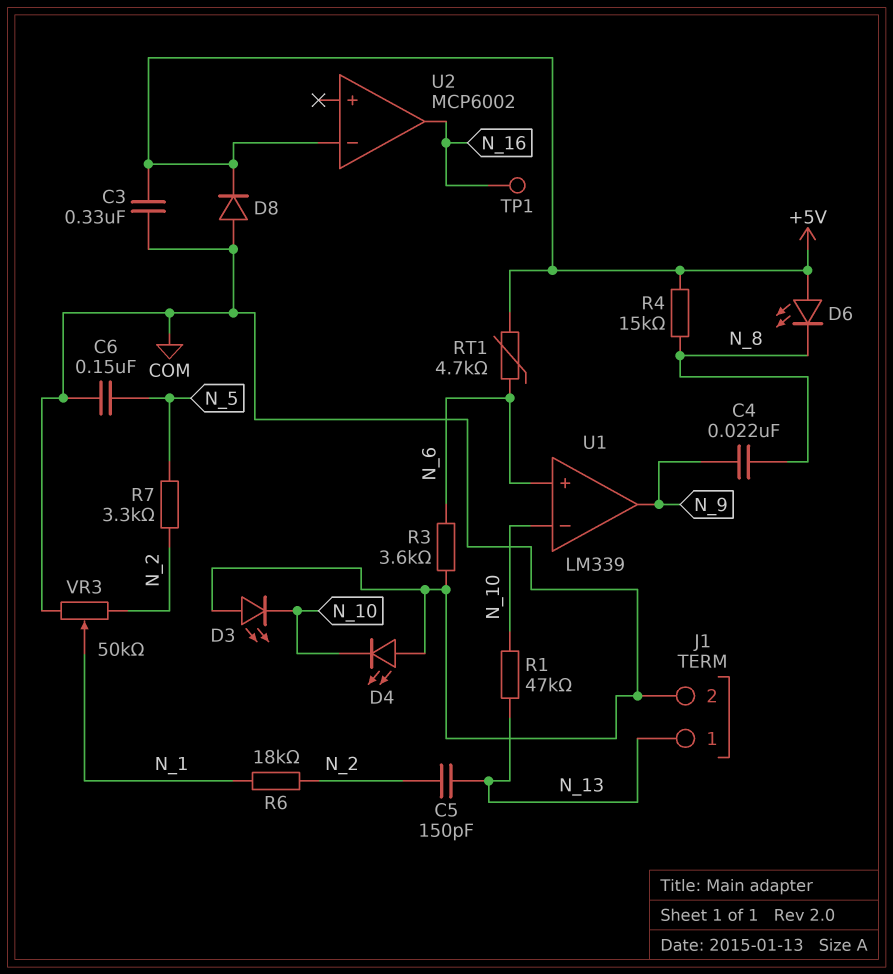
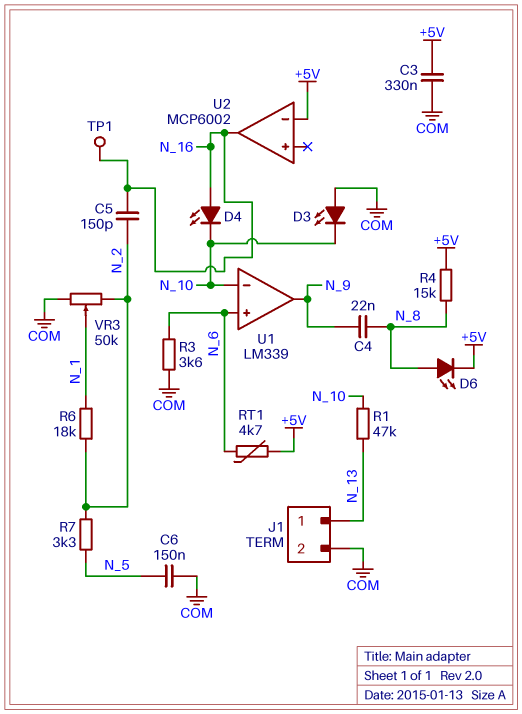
C5: 150pF (N_2, N_13) -> 150pF (N_2, N_16)
D4: LED (A COM, K N_10) -> LED (A N_16, K N_10)
D6: LED (A +5V, K N_8) -> LED (A N_8, K +5V)
D8: diode (A COM, K +5V) -> none

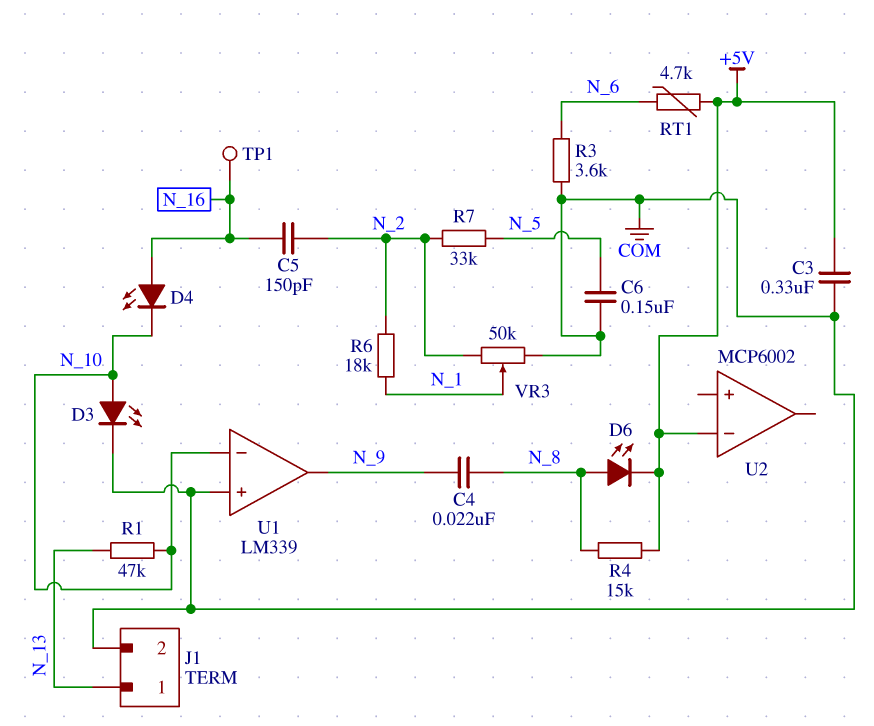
D3: LED (A COM, K N_10) -> LED (A N_10, K COM)
R7: 3.3k (N_2, N_5) -> 33k (N_2, N_5)
U1 pin in+: N_6 -> COM
U2 pin out: N_16 -> none

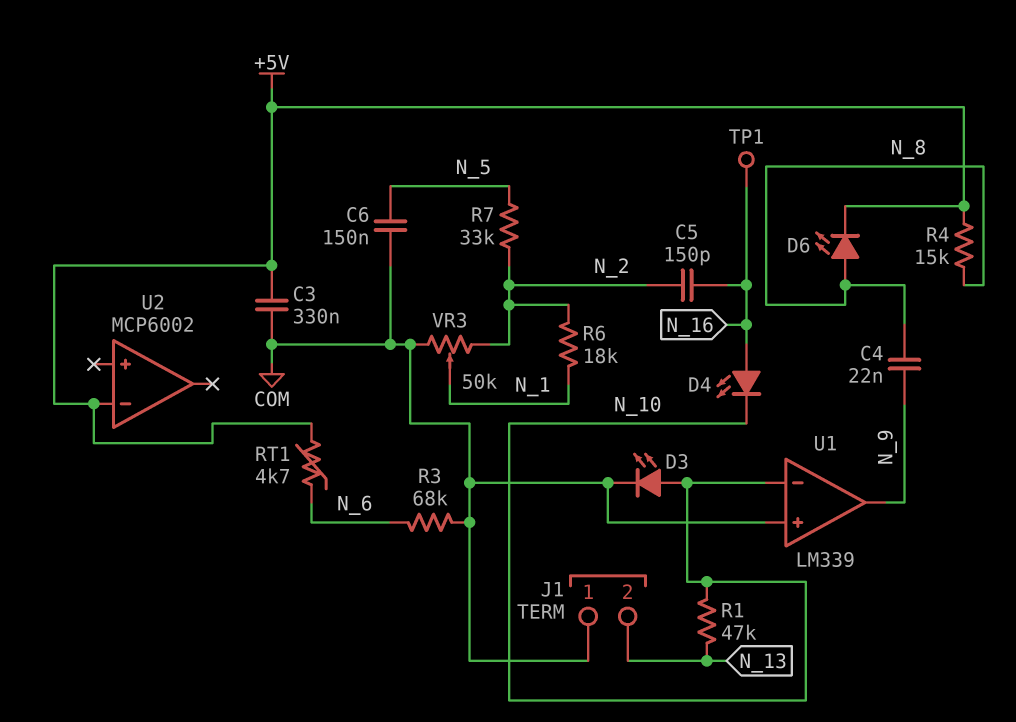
J1 pin 1: N_13 -> COM
J1 pin 2: COM -> N_13
R3: 3.6k (COM, N_6) -> 68k (COM, N_6)

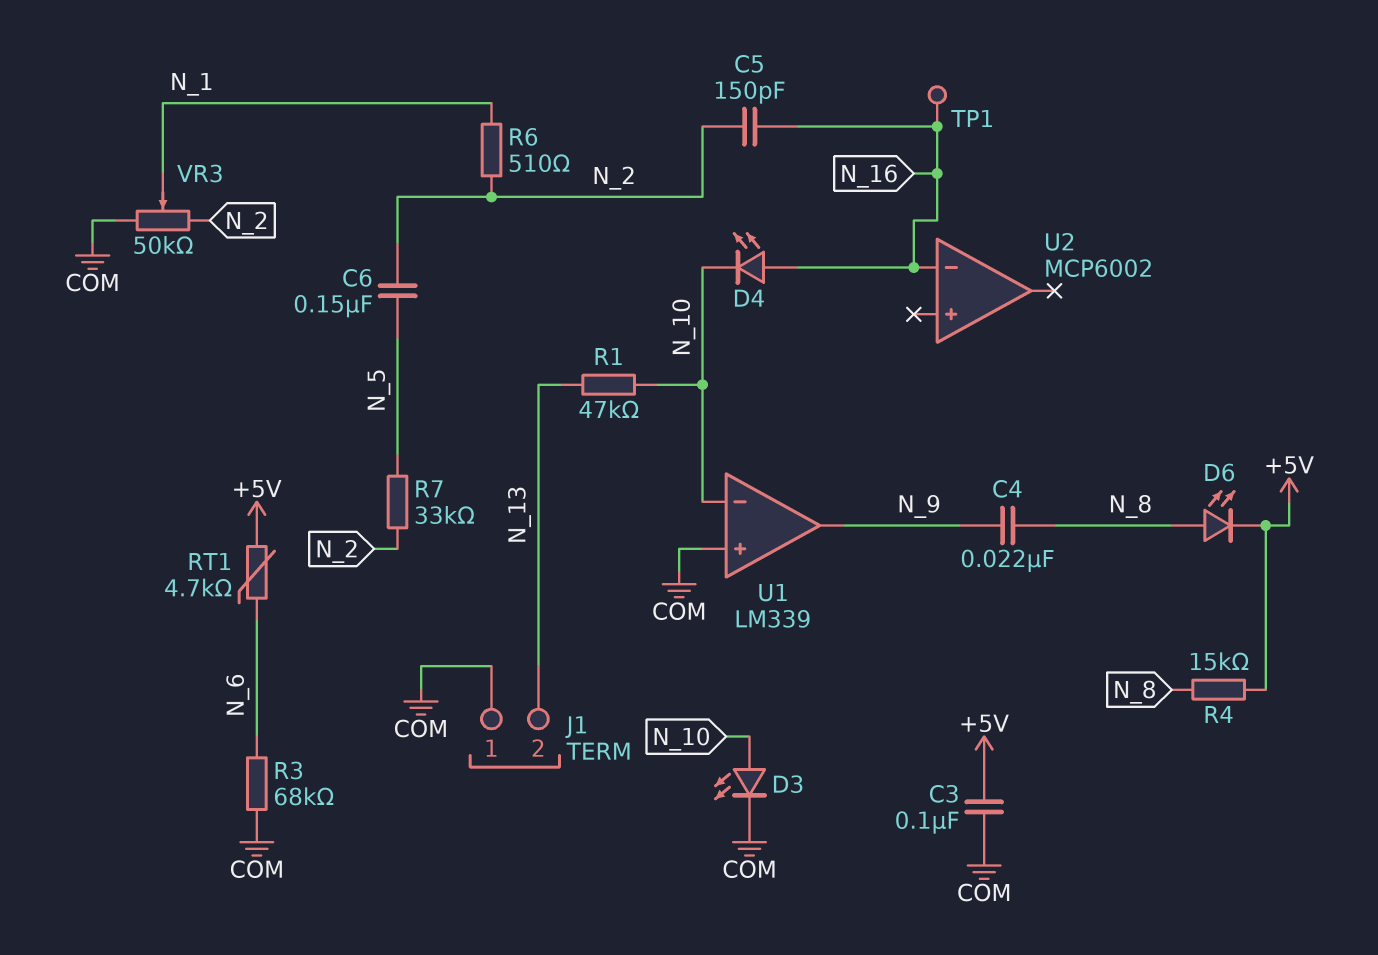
C3: 330nF (+5V, COM) -> 100nF (+5V, COM)
C6: 150nF (COM, N_5) -> 150nF (N_2, N_5)
R6: 18k (N_1, N_2) -> 510 (N_1, N_2)
U2 pin in-: +5V -> N_16

